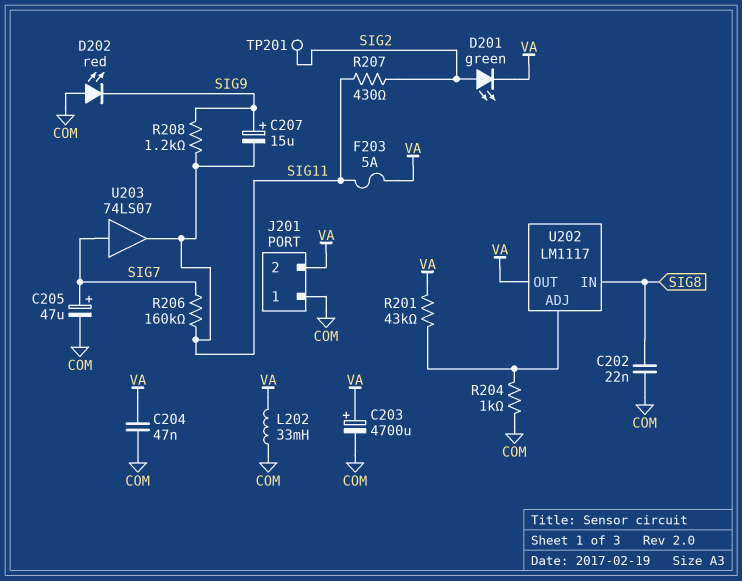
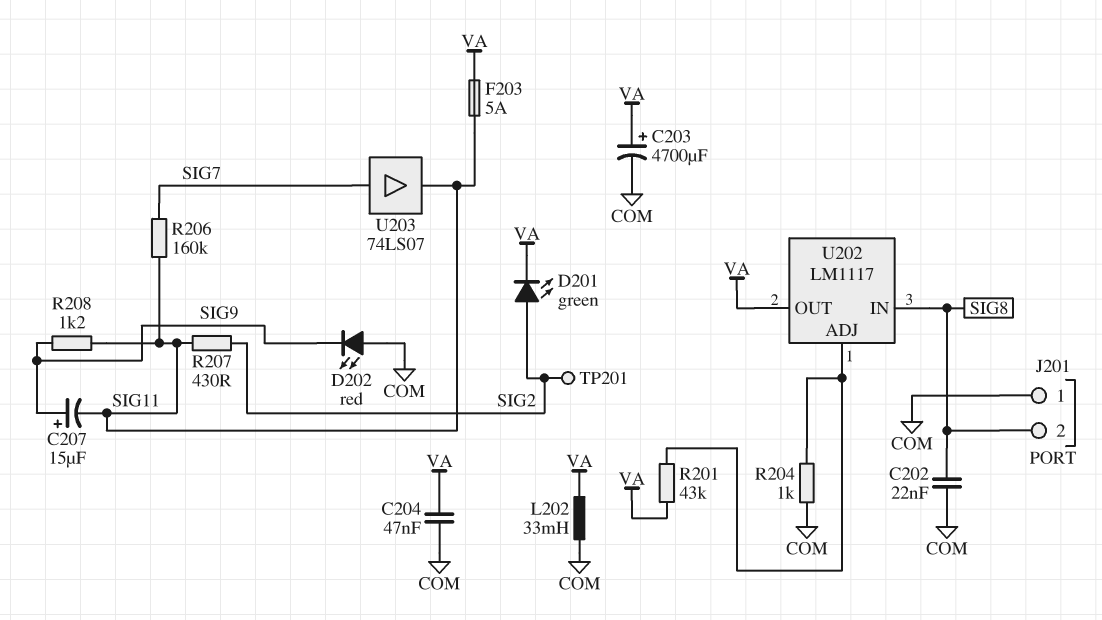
C205: 47uF (plus SIG7, minus COM) -> none
J201 pin 2: VA -> SIG8

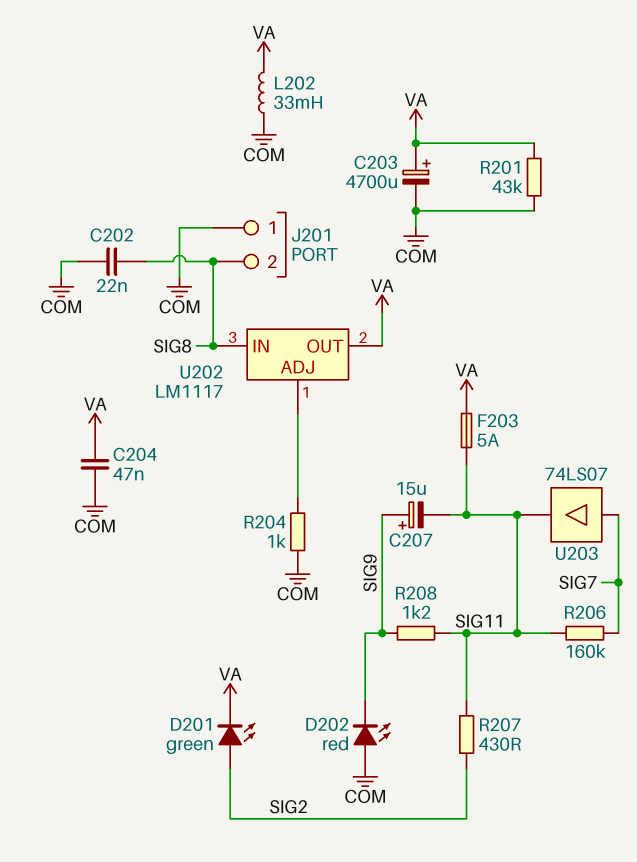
R201: 43k (U202/ADJ, VA) -> 43k (COM, VA)
TP201: test point (SIG2) -> none

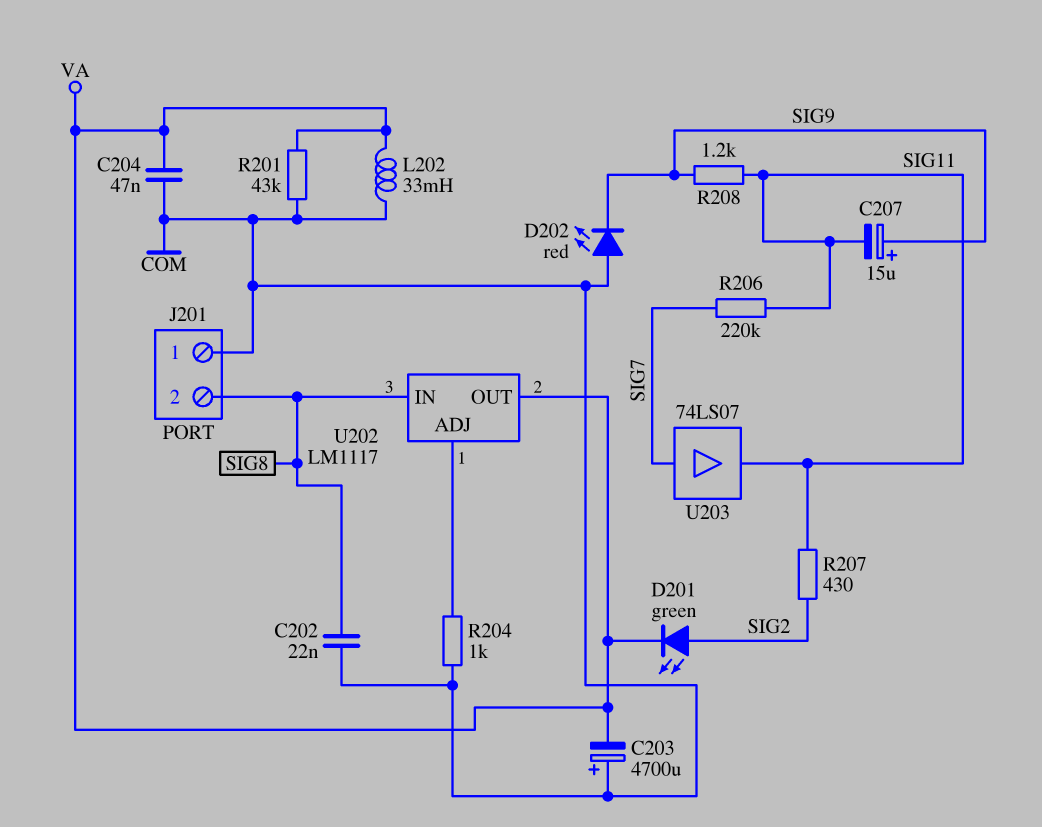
C203: 4700uF (plus VA, minus COM) -> 4700uF (plus COM, minus VA)
F203: 5A (SIG11, VA) -> none
R206: 160k (SIG7, SIG11) -> 220k (SIG7, SIG11)

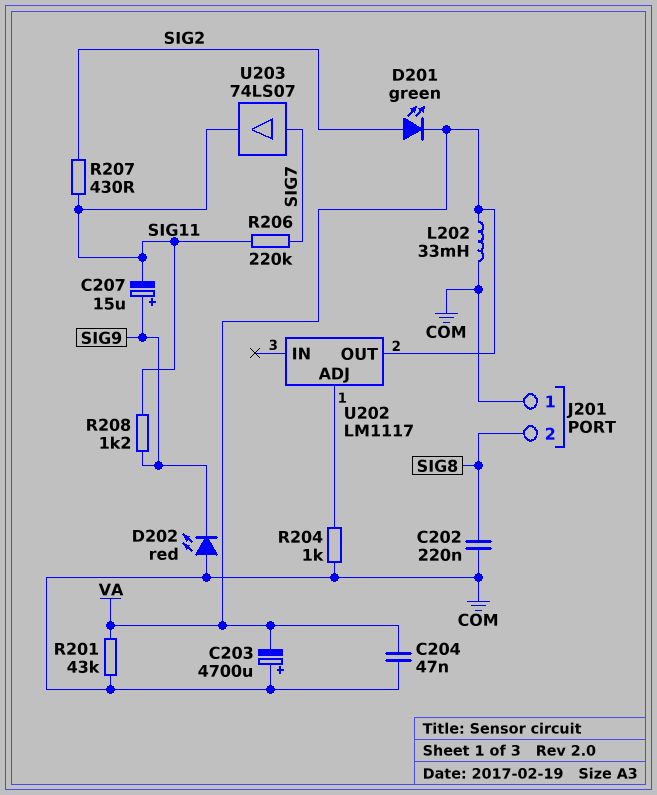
C202: 22nF (COM, SIG8) -> 220nF (COM, SIG8)
U202 pin IN: SIG8 -> none

